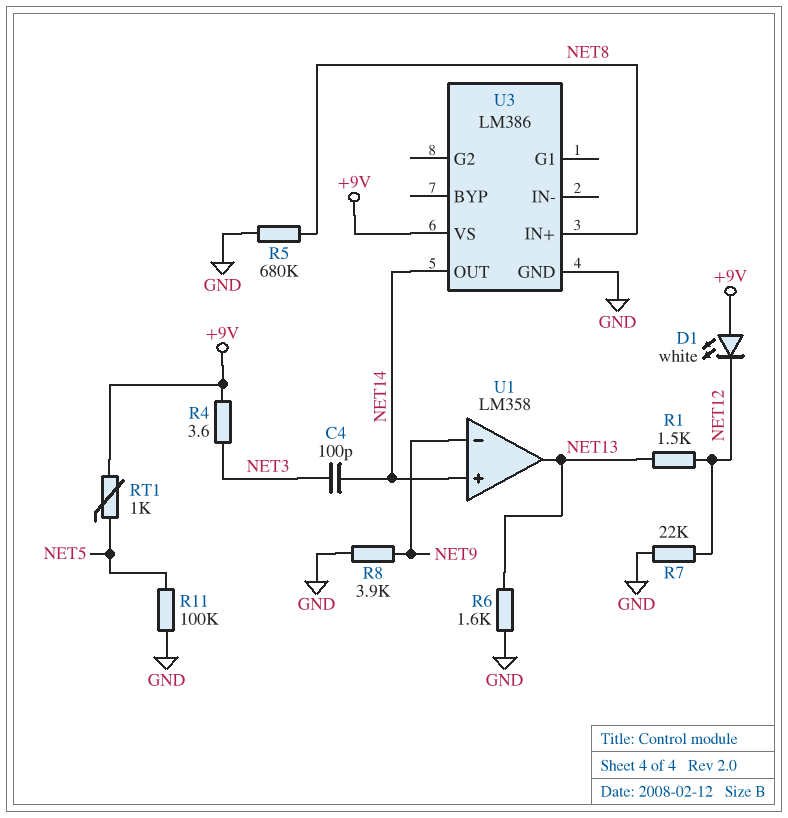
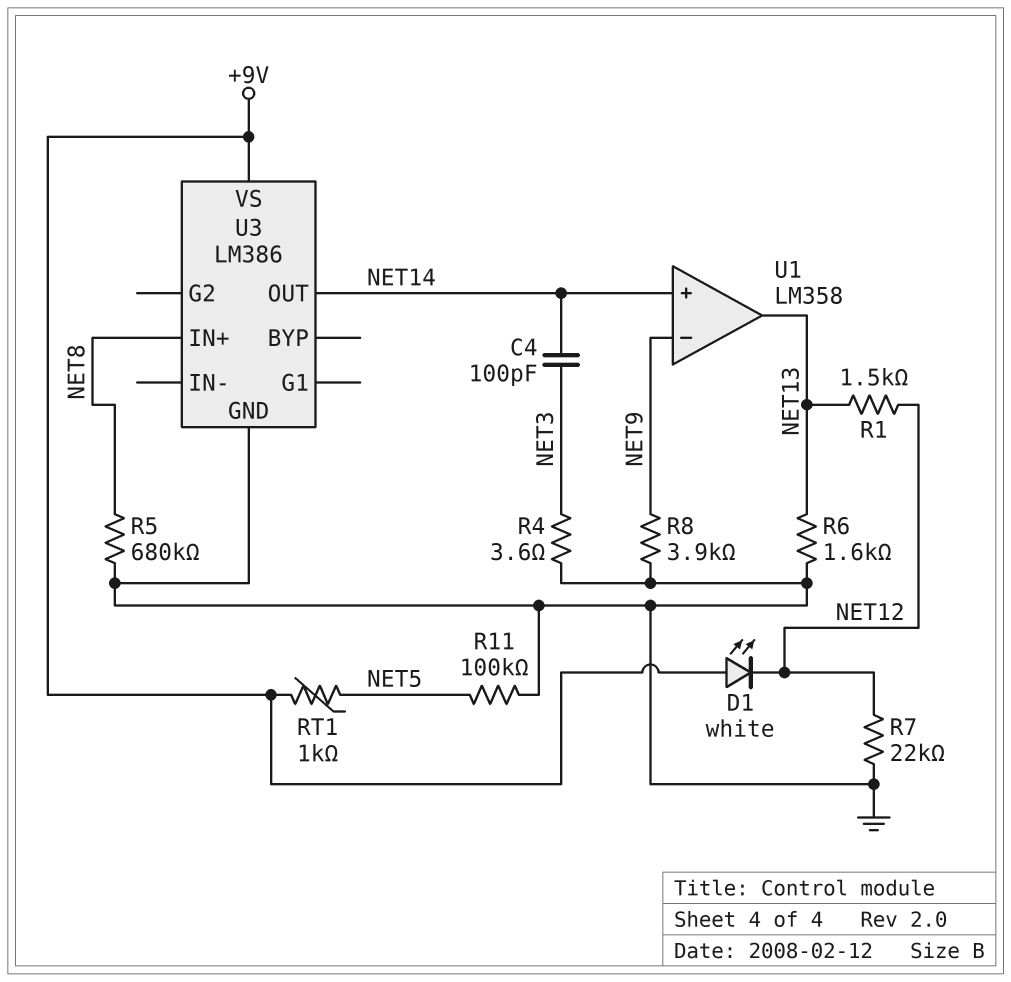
R4: 3.6 (+9V, NET3) -> 3.6 (GND, NET3)

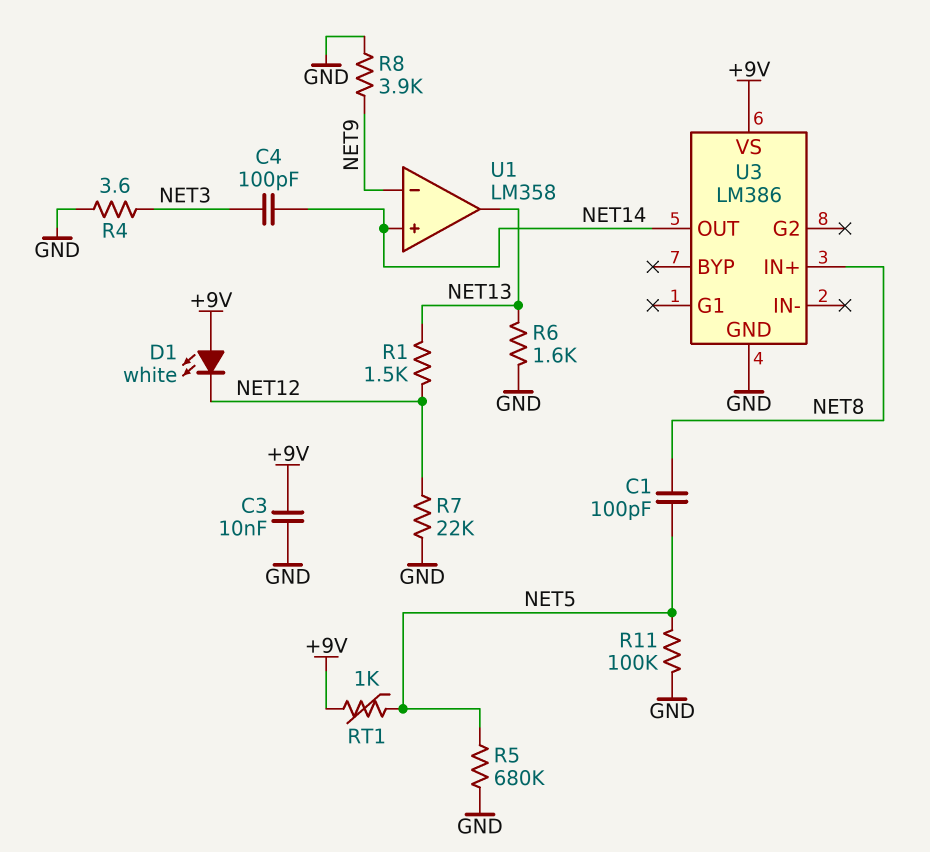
C1: none -> 100pF (NET5, NET8)
C3: none -> 10nF (+9V, GND)
R5: 680k (GND, NET8) -> 680k (GND, NET5)

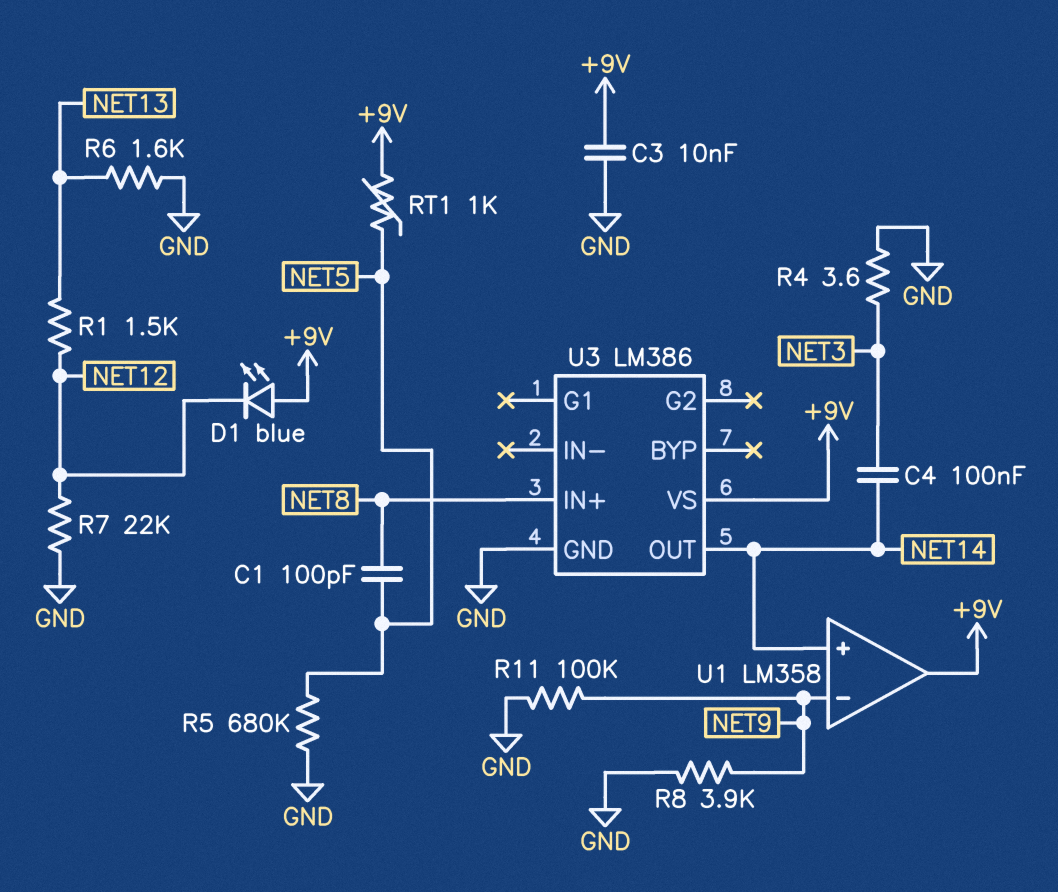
C4: 100pF (NET3, NET14) -> 100nF (NET3, NET14)
D1: LED white (A +9V, K NET12) -> LED blue (A +9V, K NET12)
R11: 100k (GND, NET5) -> 100k (GND, NET9)
U1 pin out: NET13 -> +9V

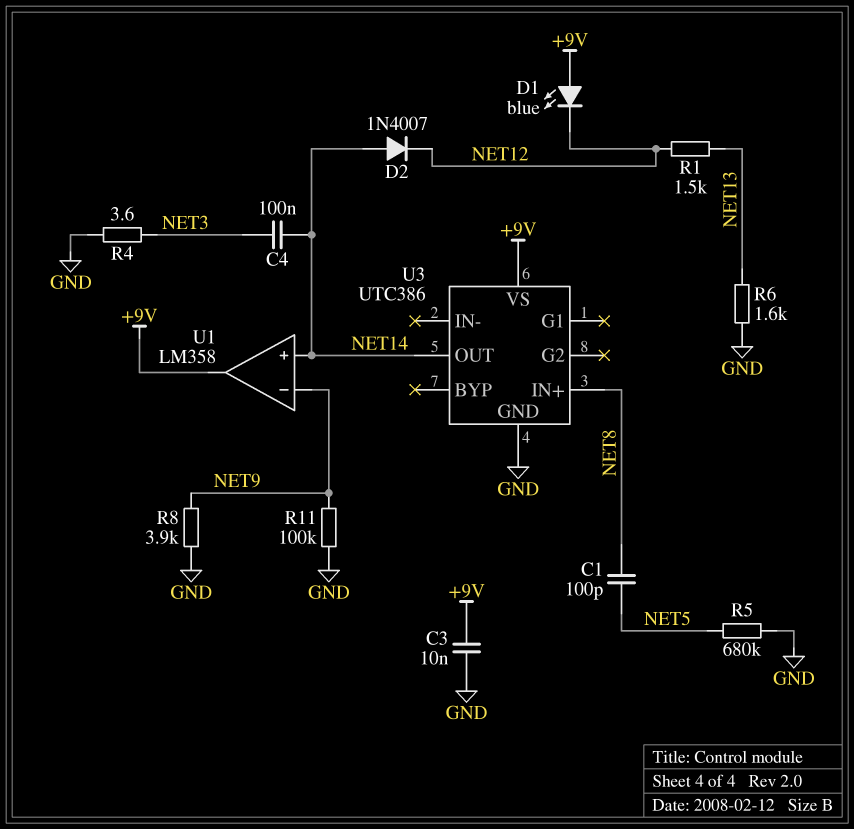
D2: none -> diode 1N4007 (A NET14, K NET12)
R7: 22k (GND, NET12) -> none
RT1: 1k (+9V, NET5) -> none
U3: LM386 -> UTC386

